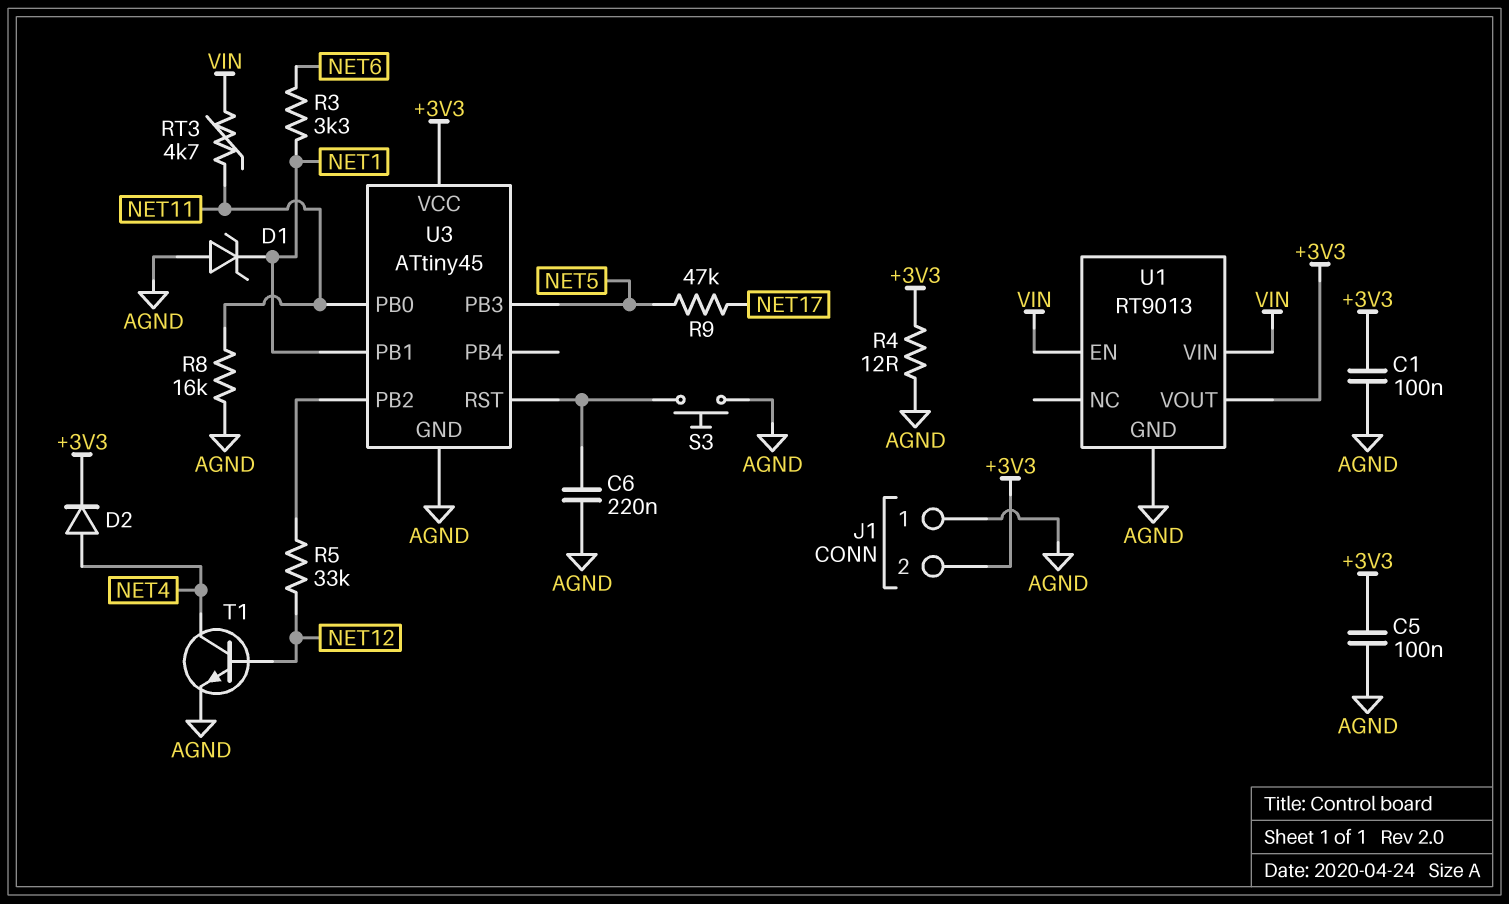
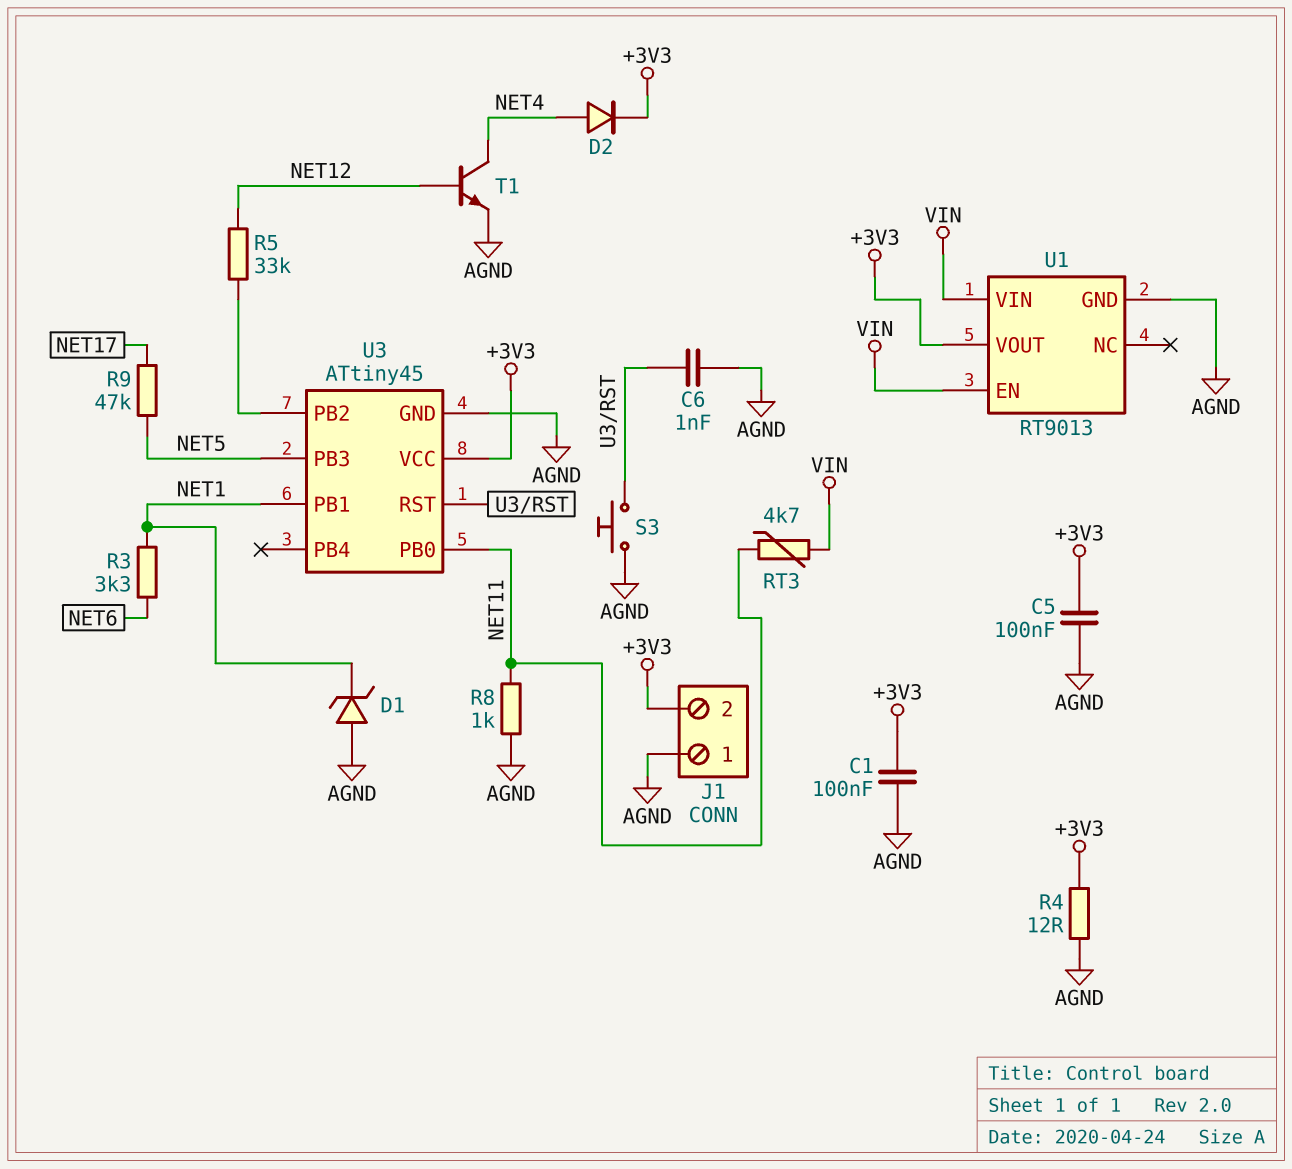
C6: 220nF (AGND, U3/RST) -> 1nF (AGND, U3/RST)
R8: 16k (AGND, NET11) -> 1k (AGND, NET11)

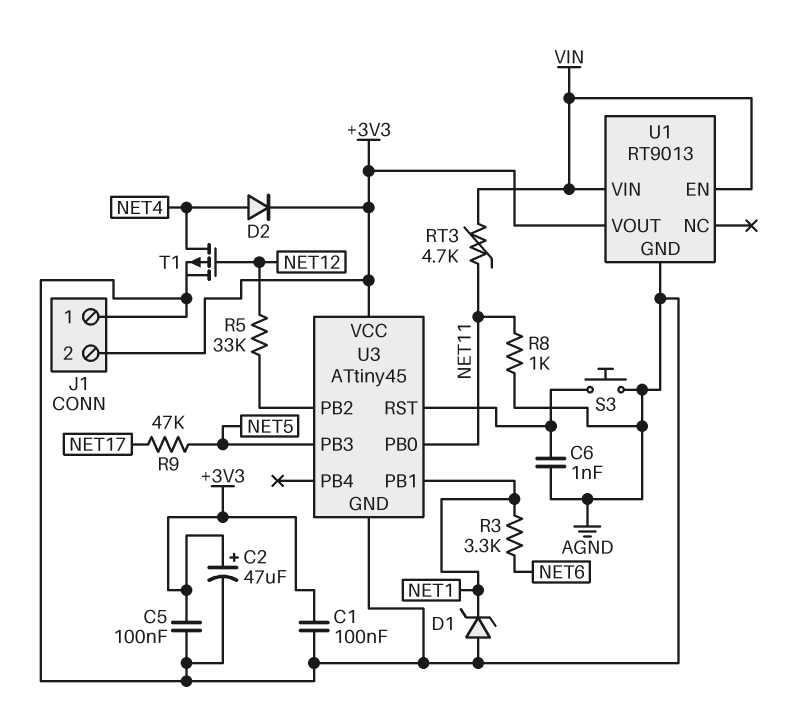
C2: none -> 47uF (plus +3V3, minus AGND)
R4: 12 (+3V3, AGND) -> none
T1: NPN (B NET12, C NET4, E AGND) -> PMOS (G NET12, D NET4, S AGND)

